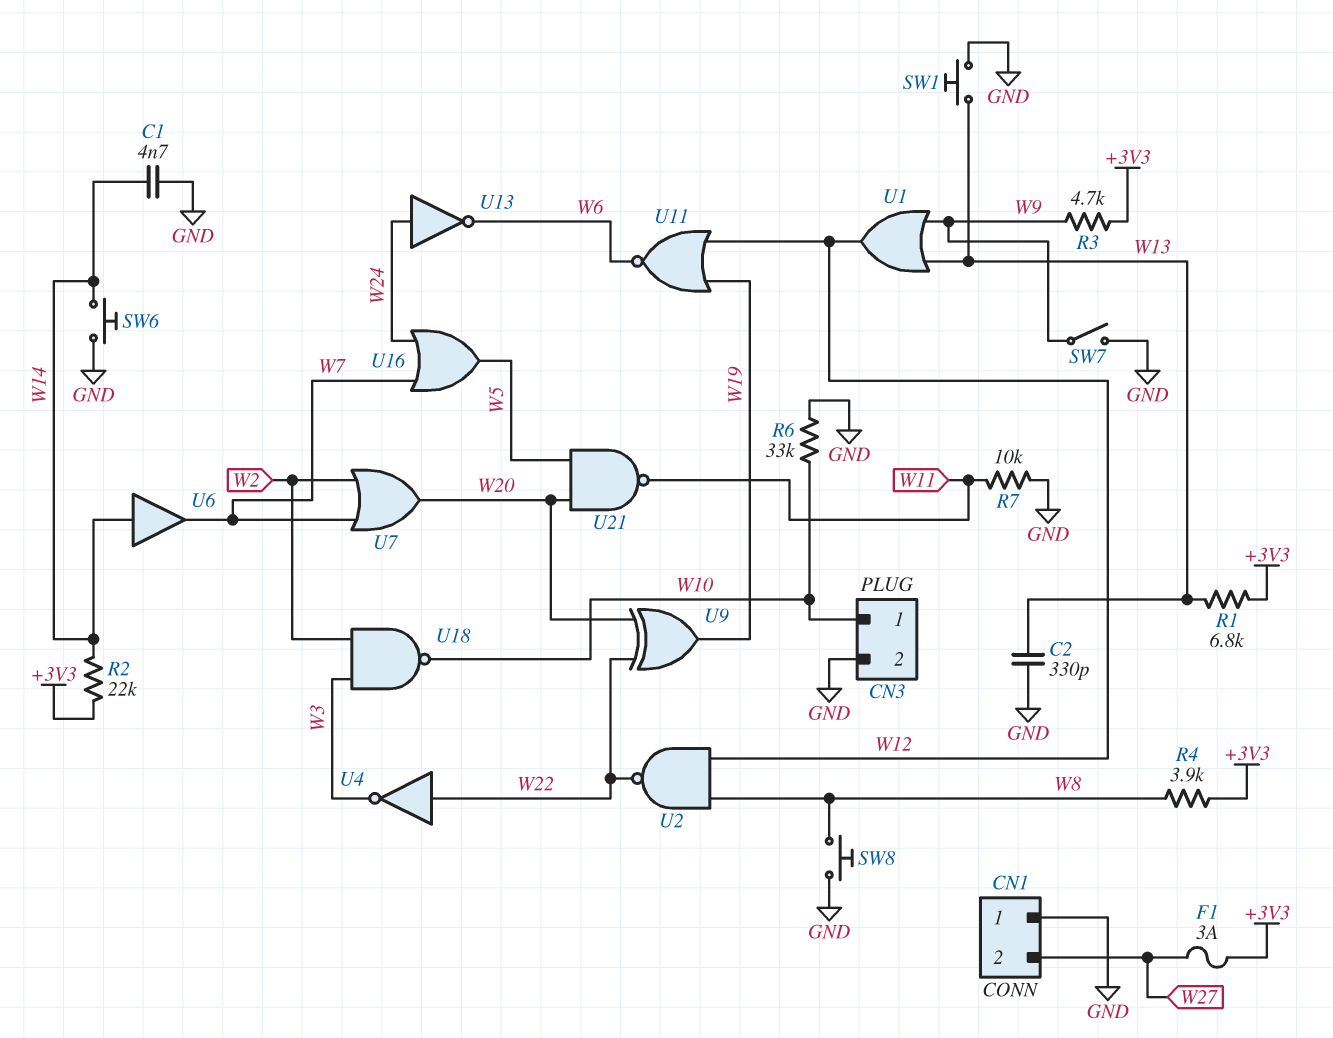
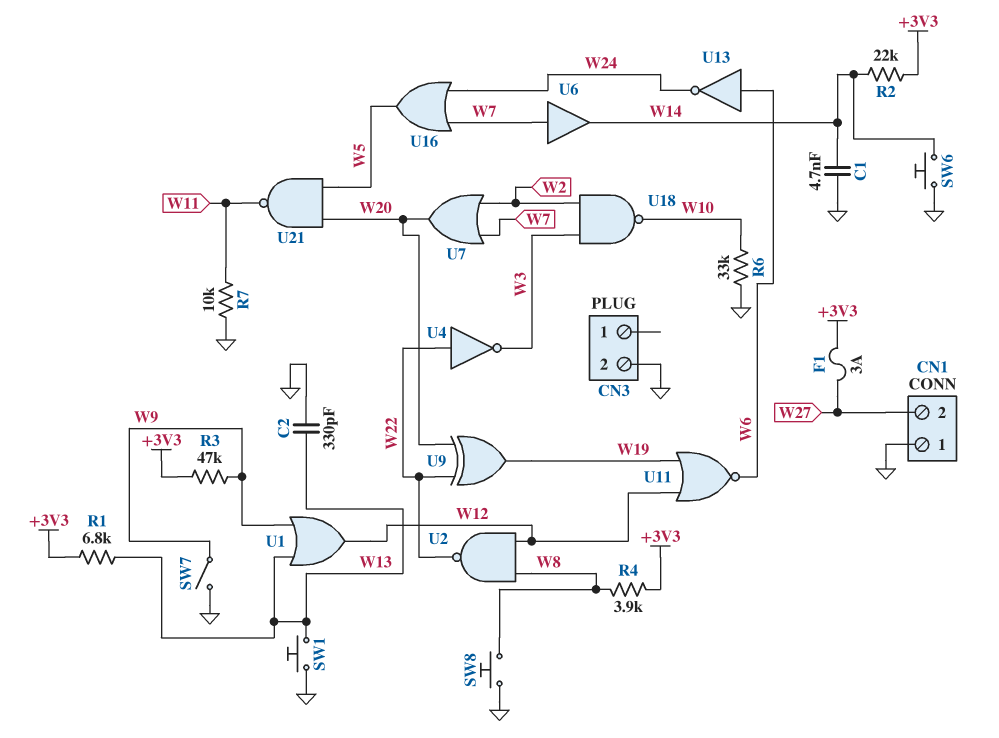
CN3 pin 1: W10 -> none
R3: 4.7k (+3V3, W9) -> 47k (+3V3, W9)
U6: buffer (in W14, out W7) -> buffer (in W7, out W14)
U13: NOT (in W24, out W6) -> NOT (in W6, out W24)

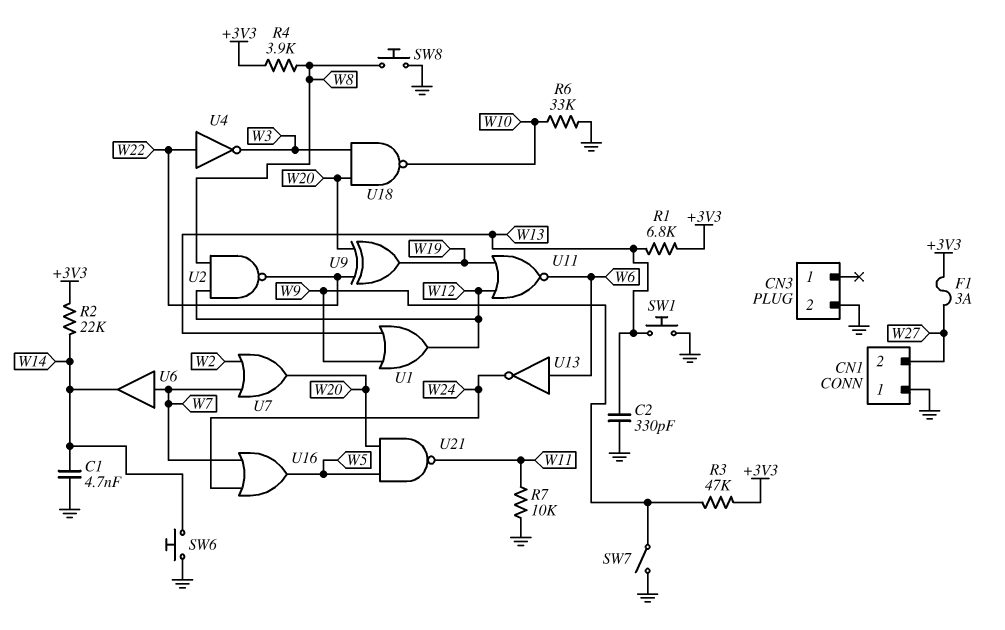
U18: NAND (in W2, in W3, out W10) -> NAND (in W3, in W20, out W10)

